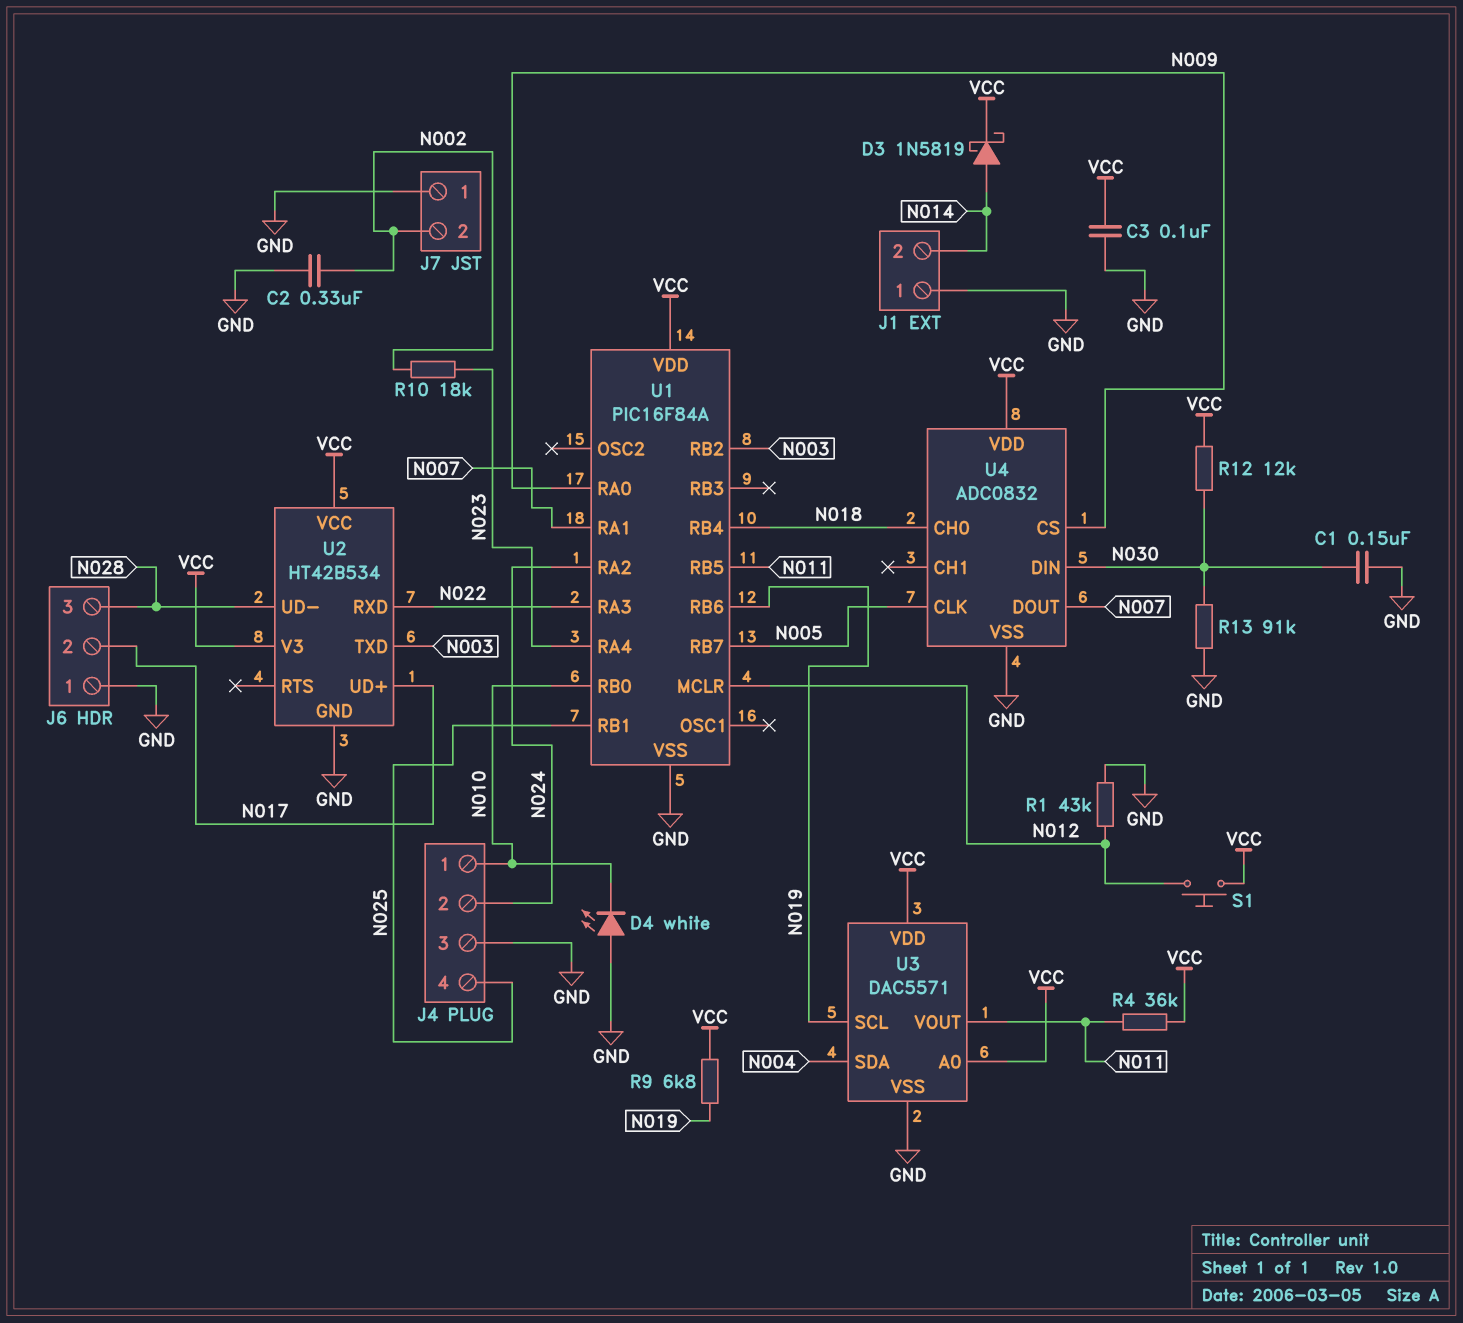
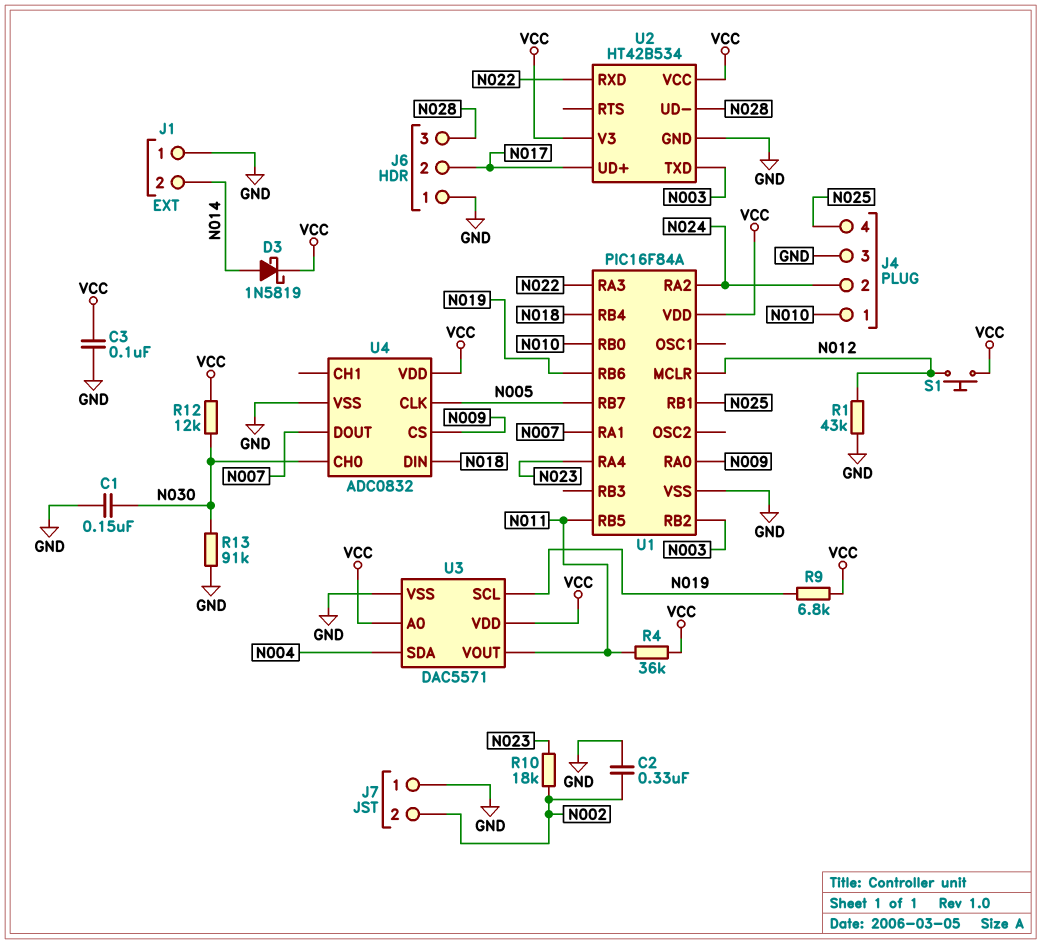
D4: LED white (A GND, K N010) -> none
U4 pin CH0: N018 -> N030
U4 pin DIN: N030 -> N018

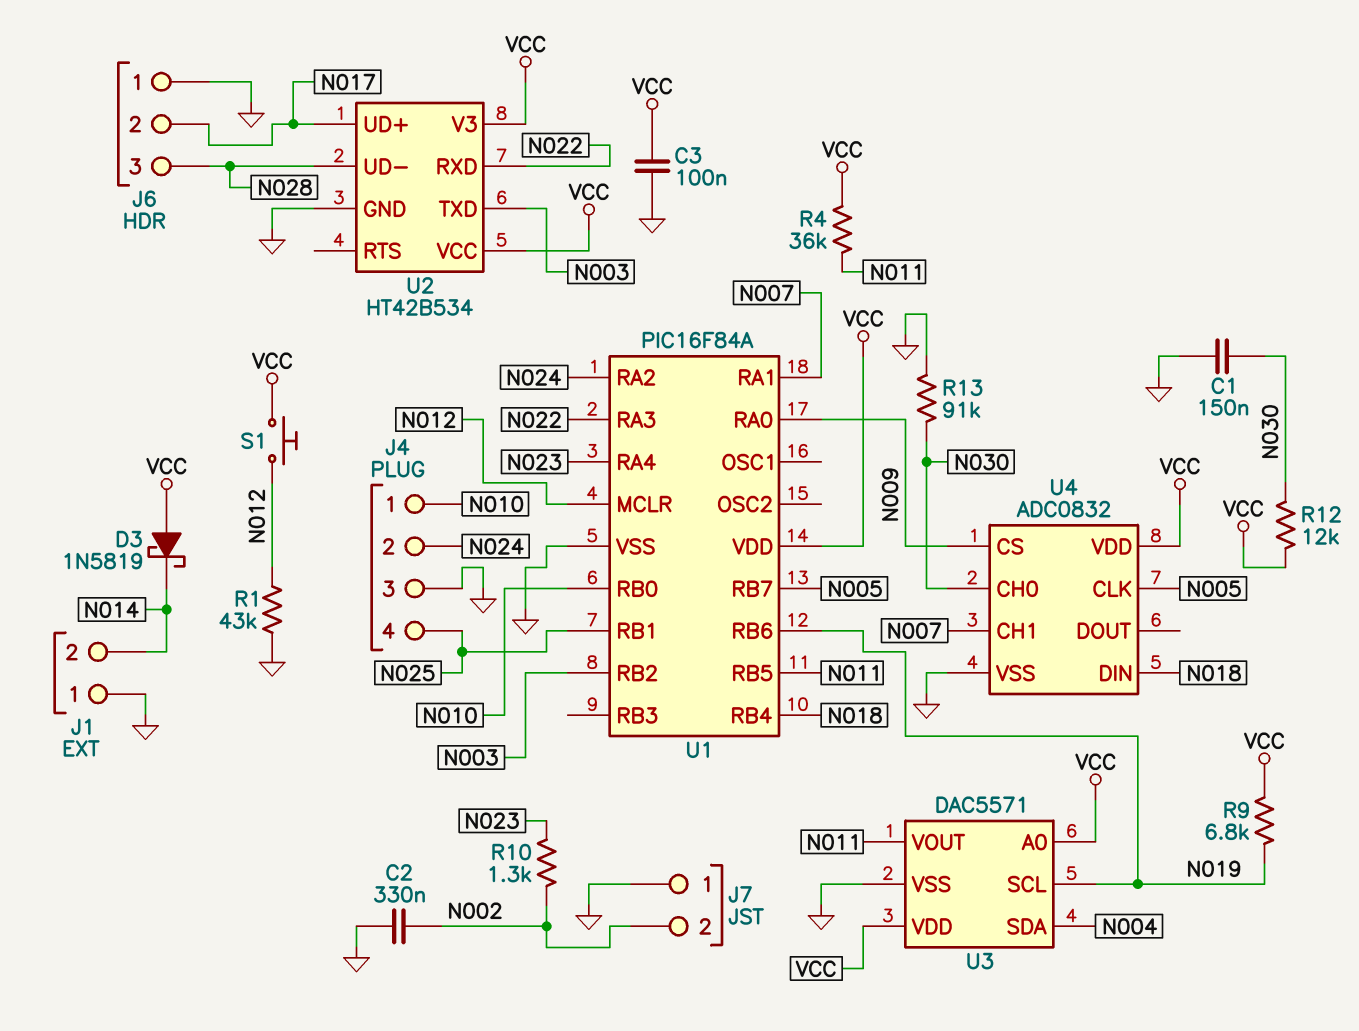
D3: schottky 1N5819 (A N014, K VCC) -> schottky 1N5819 (A VCC, K N014)
R10: 18k (N002, N023) -> 1.3k (N002, N023)
U4 pin CH1: none -> N007
U4 pin DOUT: N007 -> none

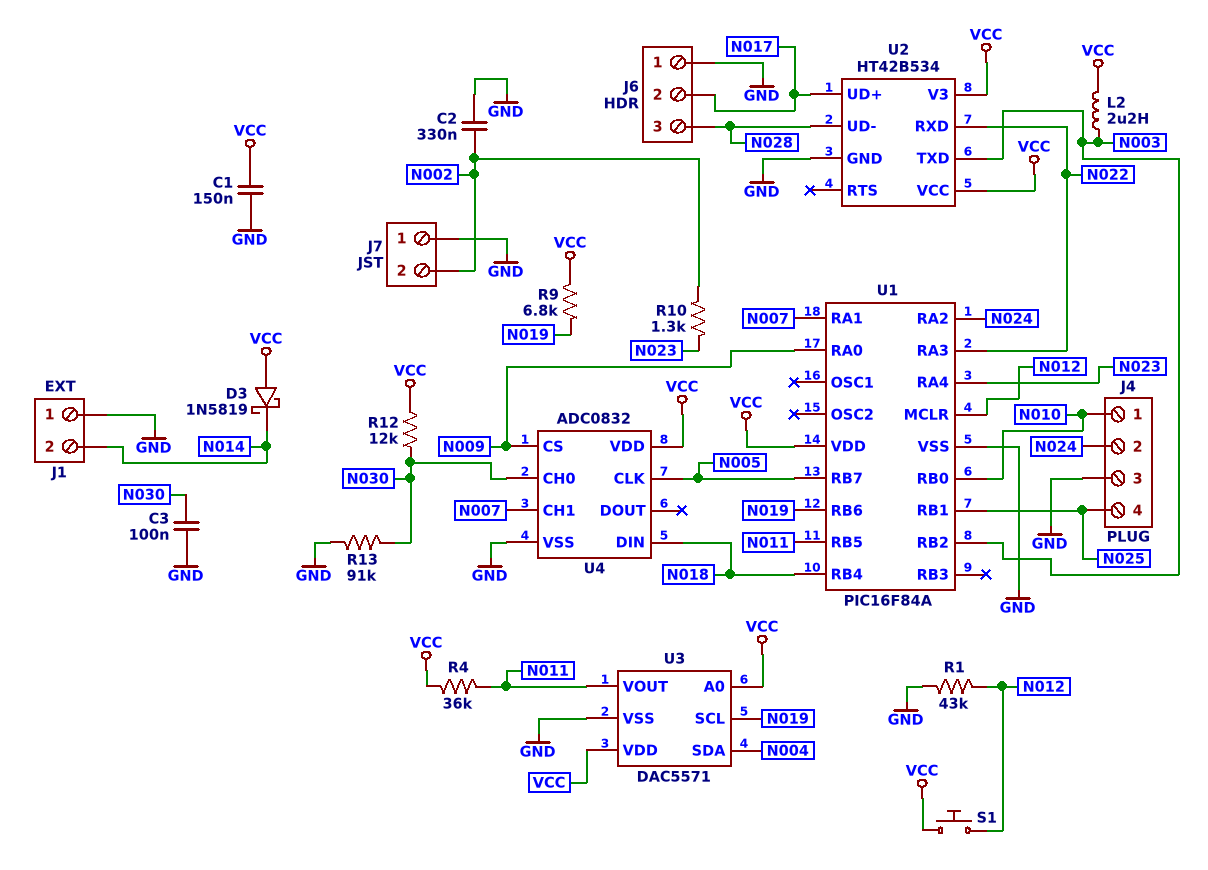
C1: 150nF (GND, N030) -> 150nF (GND, VCC)
C3: 100nF (GND, VCC) -> 100nF (GND, N030)
L2: none -> 2.2uH (N003, VCC)

